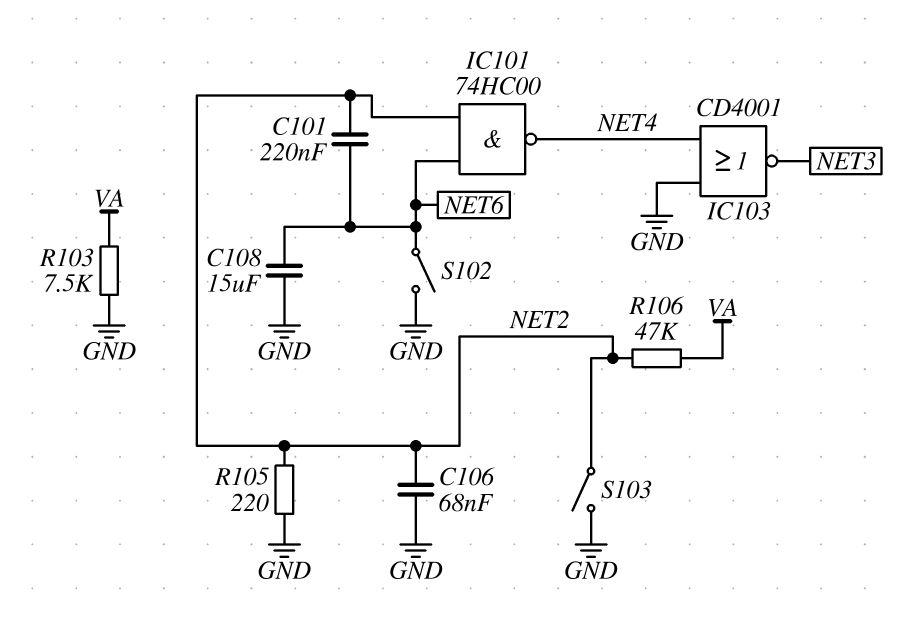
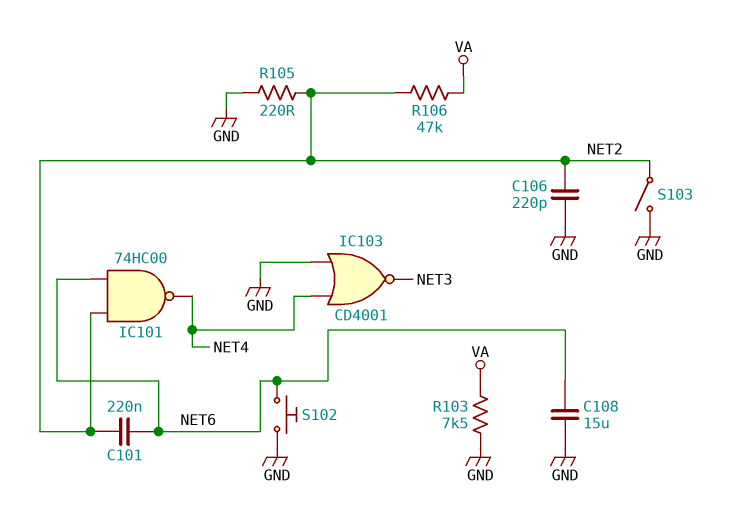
C106: 68nF (GND, NET2) -> 220pF (GND, NET2)
S102: switch (GND, NET6) -> button (GND, NET6)

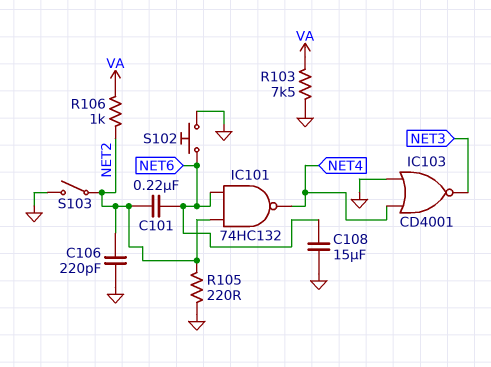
IC101: NAND 74HC00 (in NET2, in NET6, out NET4) -> NAND 74HC132 (in NET2, in NET6, out NET4)
R106: 47k (NET2, VA) -> 1k (NET2, VA)

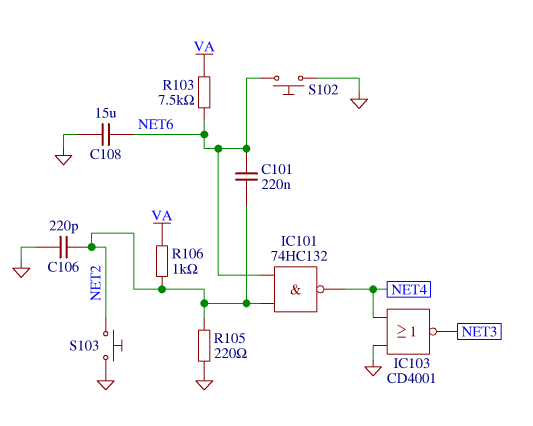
R103: 7.5k (GND, VA) -> 7.5k (NET6, VA)
S103: switch (GND, NET2) -> button (GND, NET2)

